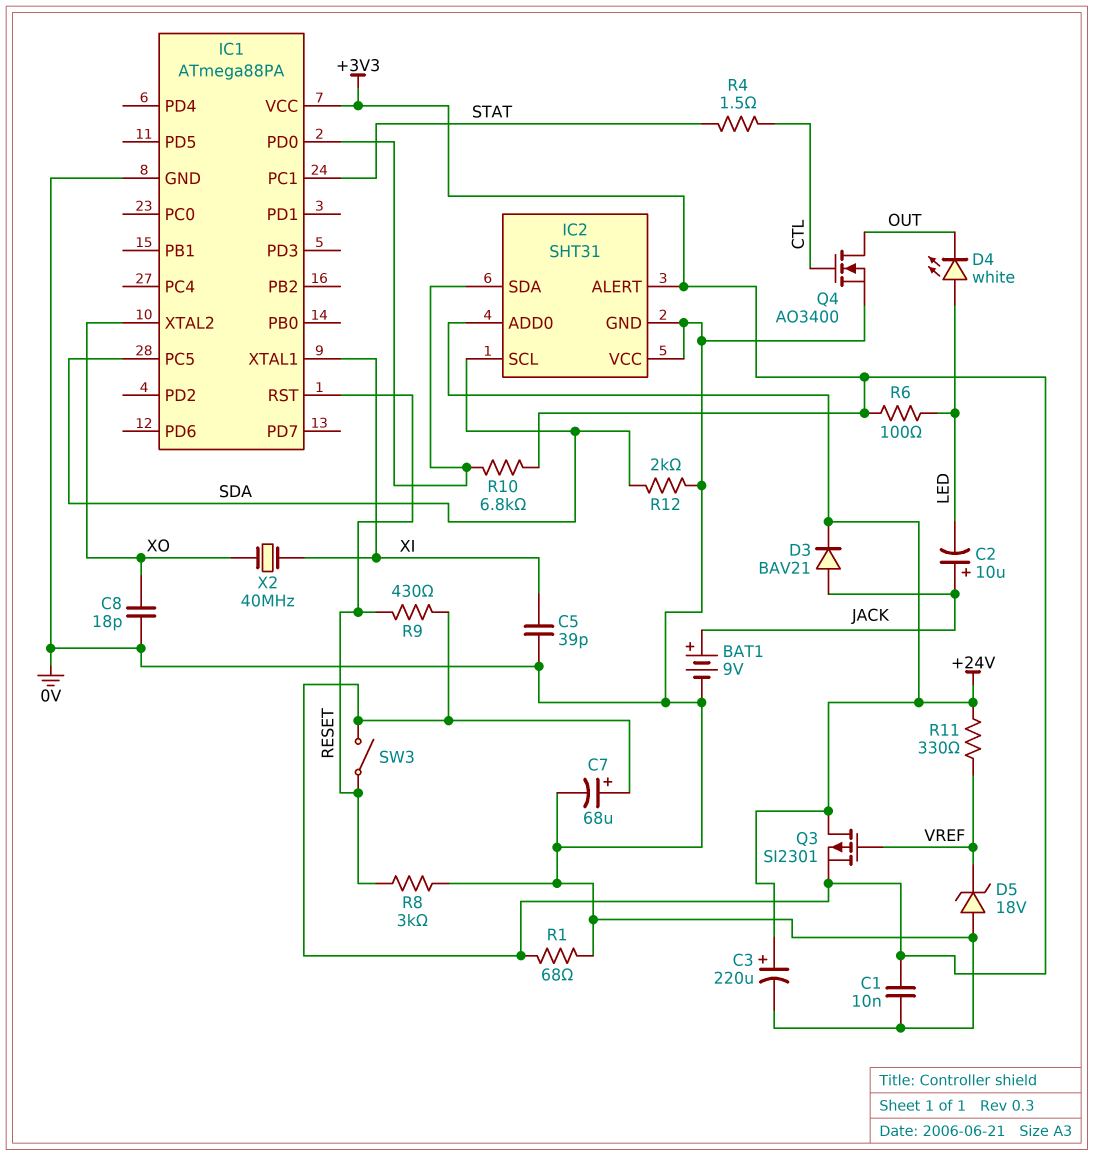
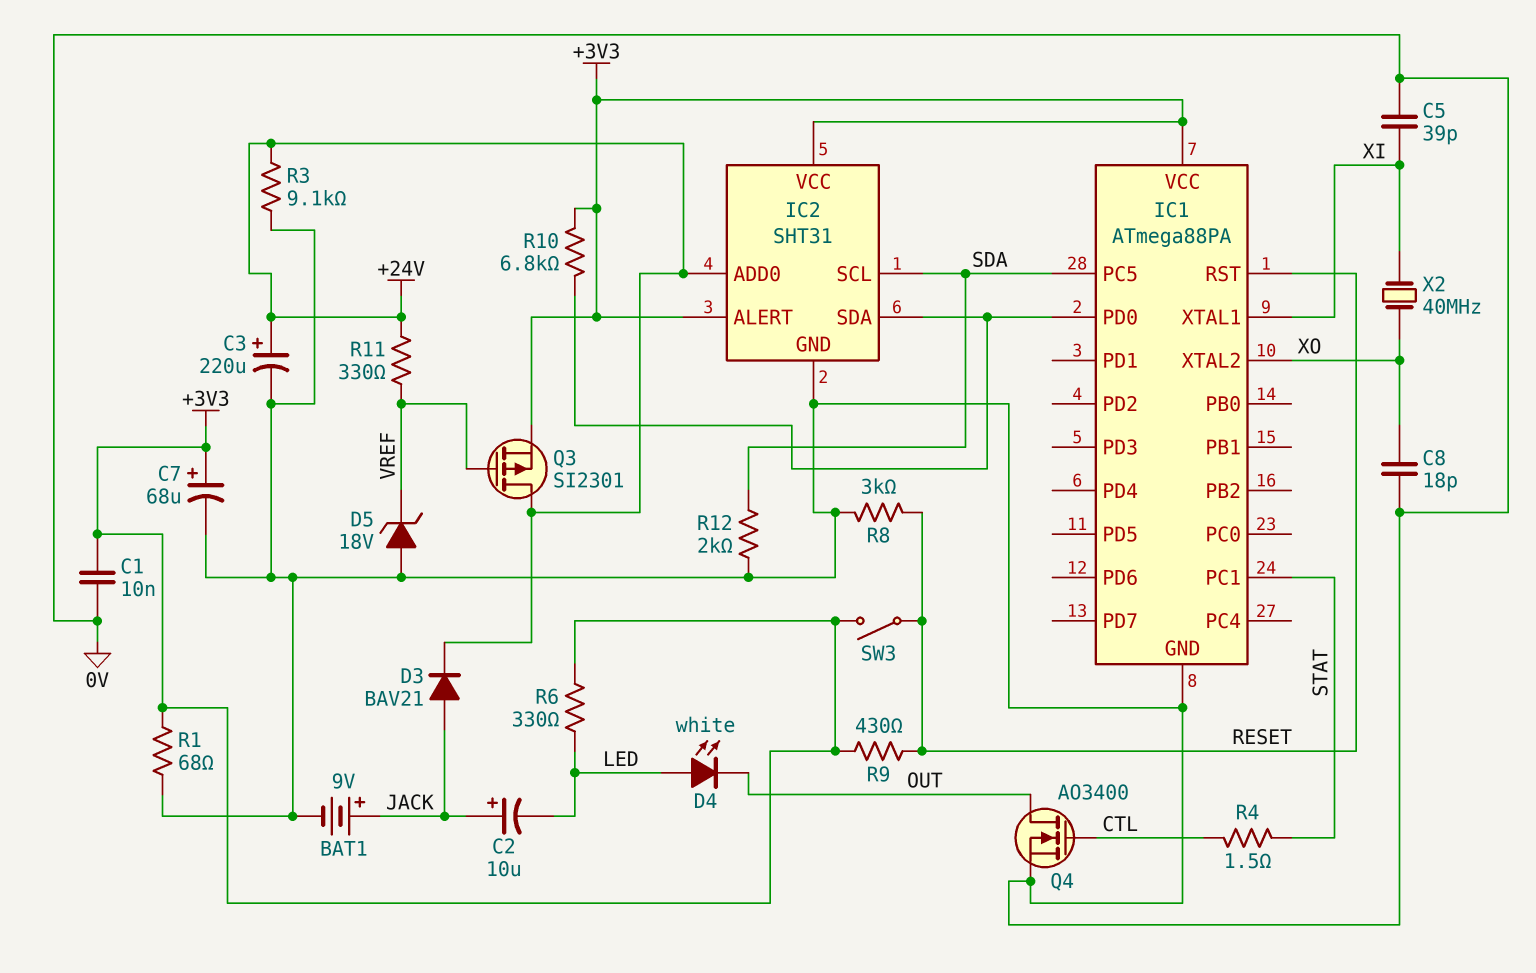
IC2 pin VCC: 0V -> +3V3
R3: none -> 9.1k (+24V, 0V)
R6: 100 (+3V3, LED) -> 330 (+3V3, LED)

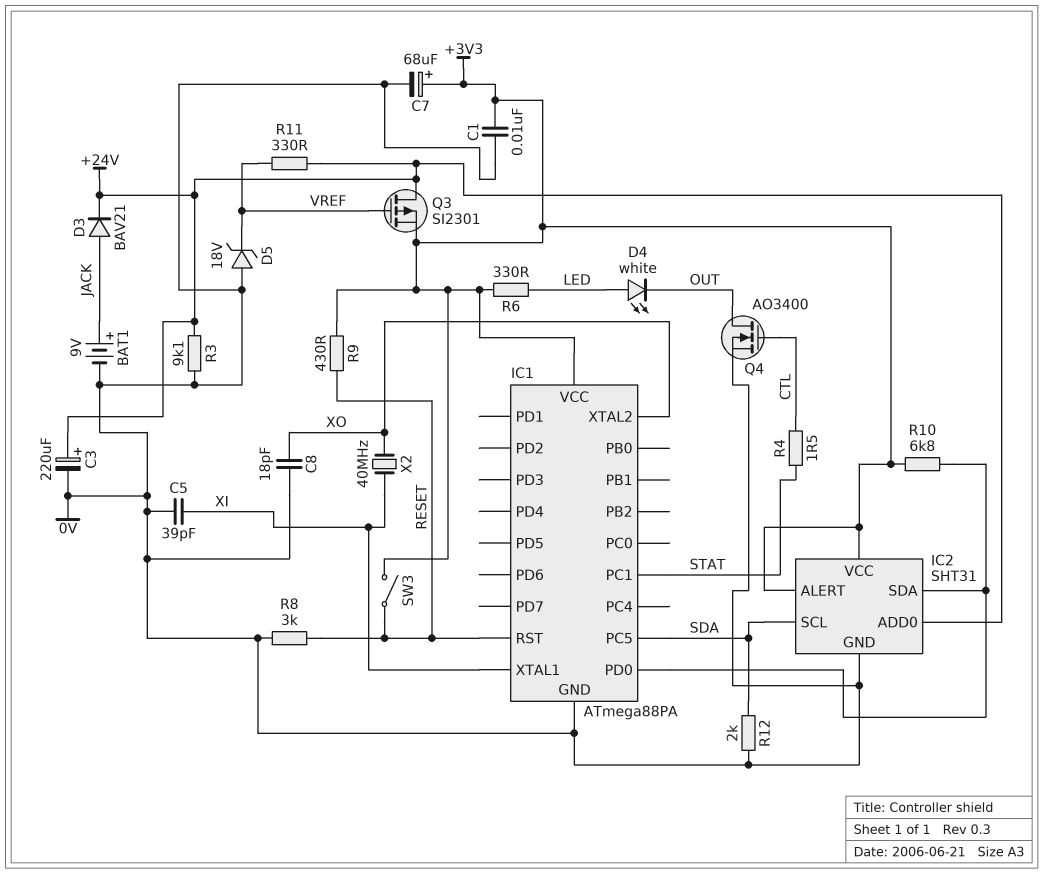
C2: 10uF (plus JACK, minus LED) -> none
R1: 68 (+3V3, 0V) -> none

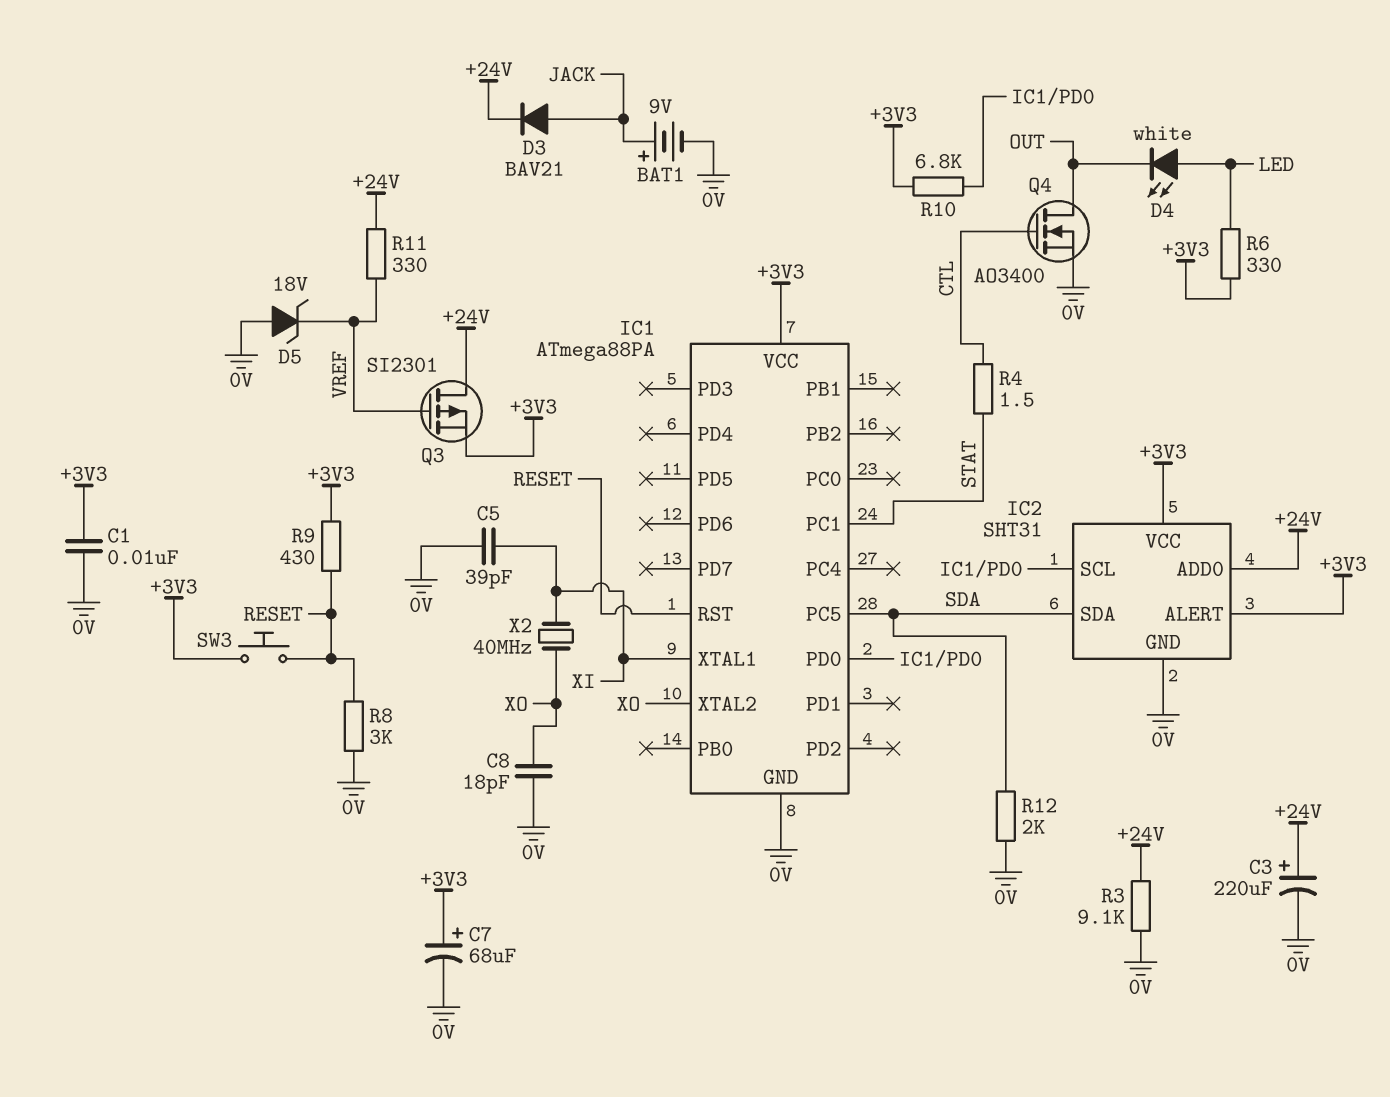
IC2 pin SCL: SDA -> IC1/PD0
IC2 pin SDA: IC1/PD0 -> SDA
SW3: switch (+3V3, RESET) -> button (+3V3, RESET)

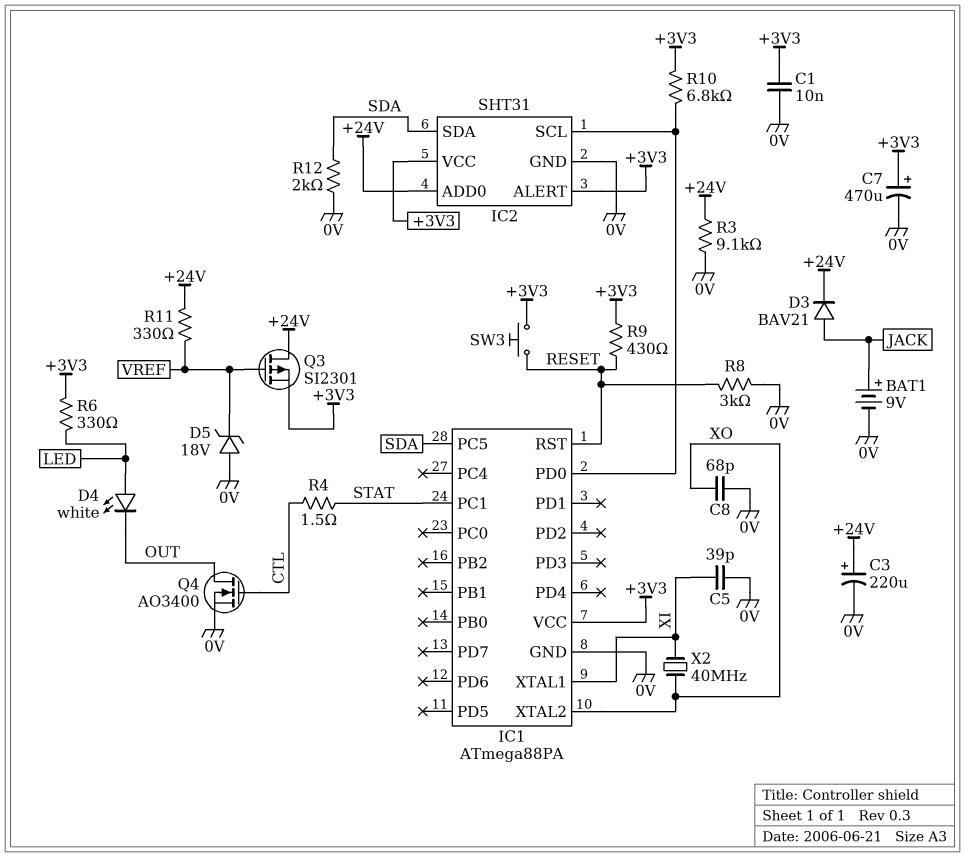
C7: 68uF (plus +3V3, minus 0V) -> 470uF (plus +3V3, minus 0V)
C8: 18pF (0V, XO) -> 68pF (0V, XO)

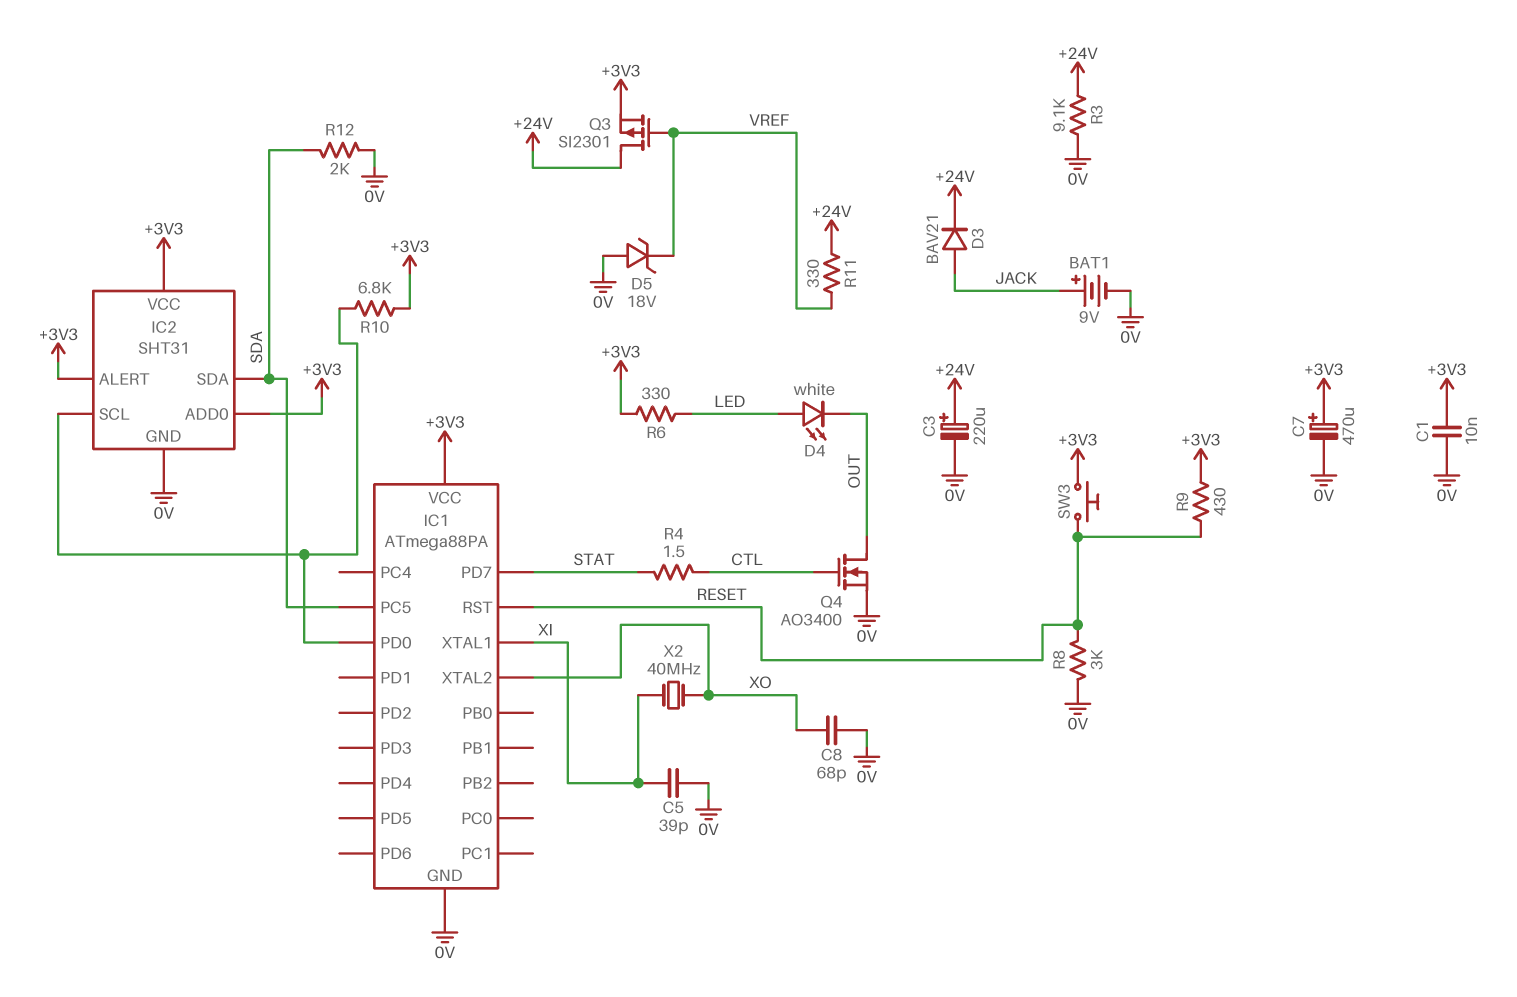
IC1 pin PC1: STAT -> none
IC1 pin PD7: none -> STAT
IC2 pin ADD0: +24V -> +3V3

